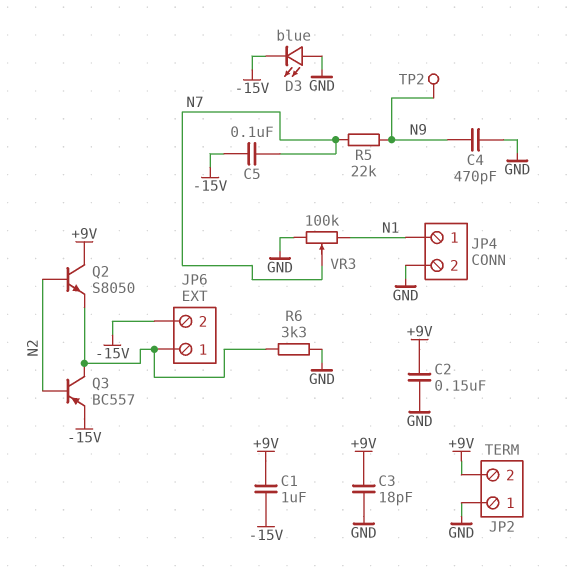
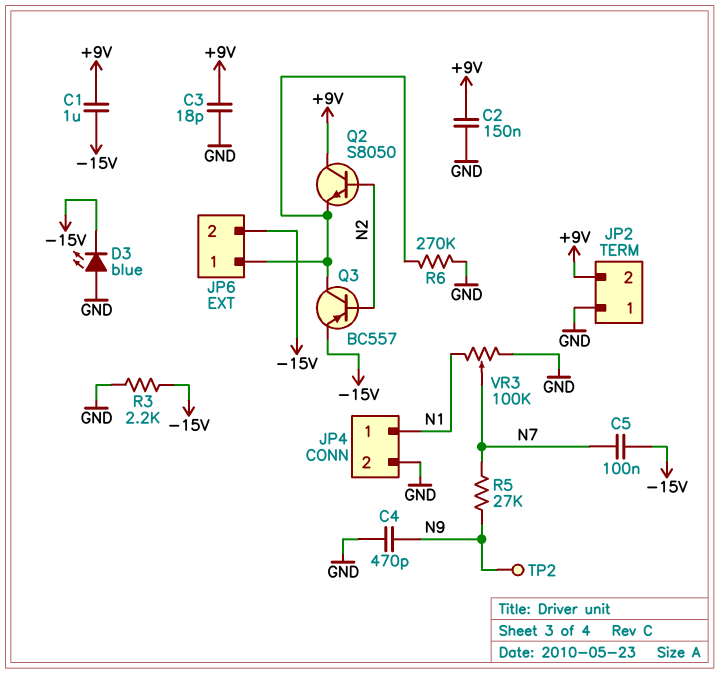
R3: none -> 2.2k (-15V, GND)
R5: 22k (N7, N9) -> 27k (N7, N9)
R6: 3.3k (GND, JP6/1) -> 270k (GND, JP6/1)

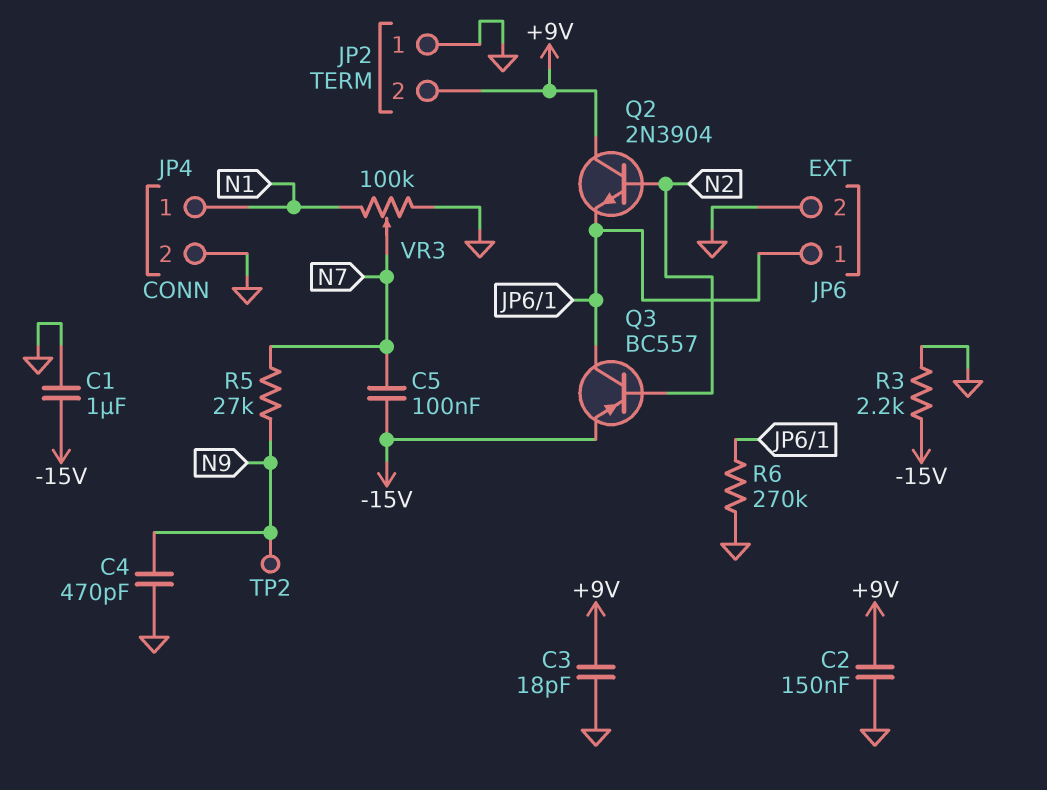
C1: 1uF (+9V, -15V) -> 1uF (-15V, GND)
D3: LED blue (A GND, K -15V) -> none
JP6 pin 2: -15V -> GND
Q2: NPN S8050 (B N2, C +9V, E JP6/1) -> NPN 2N3904 (B N2, C +9V, E JP6/1)

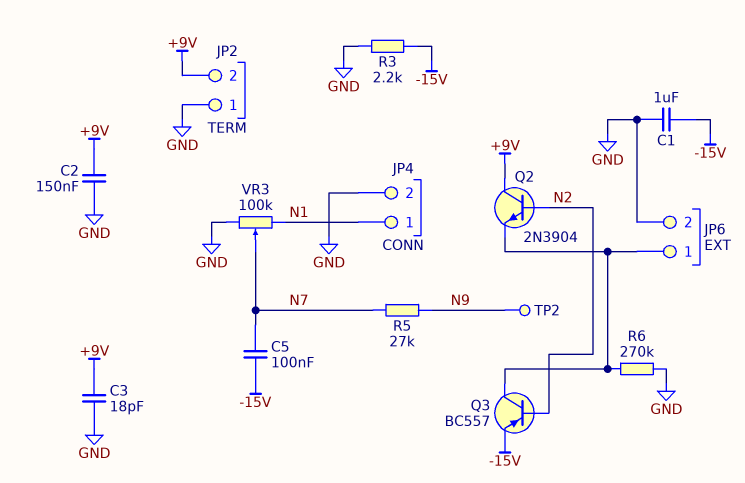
C4: 470pF (GND, N9) -> none

